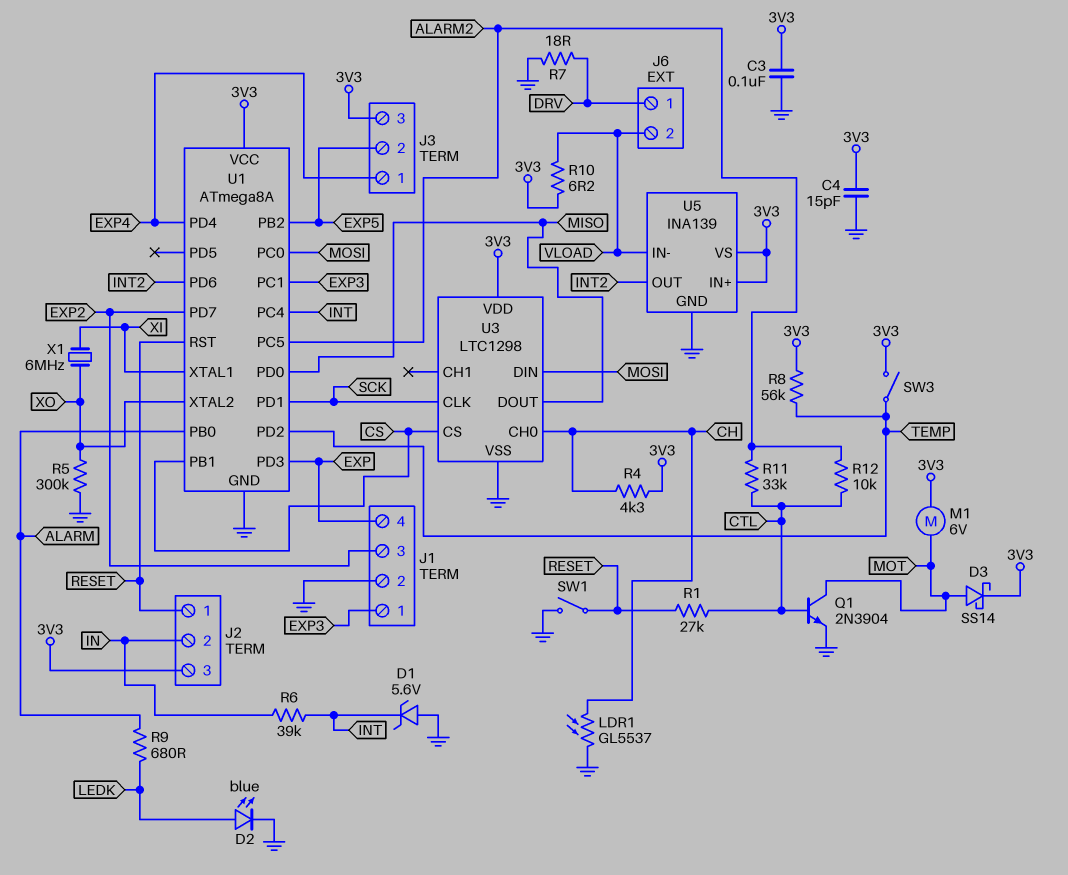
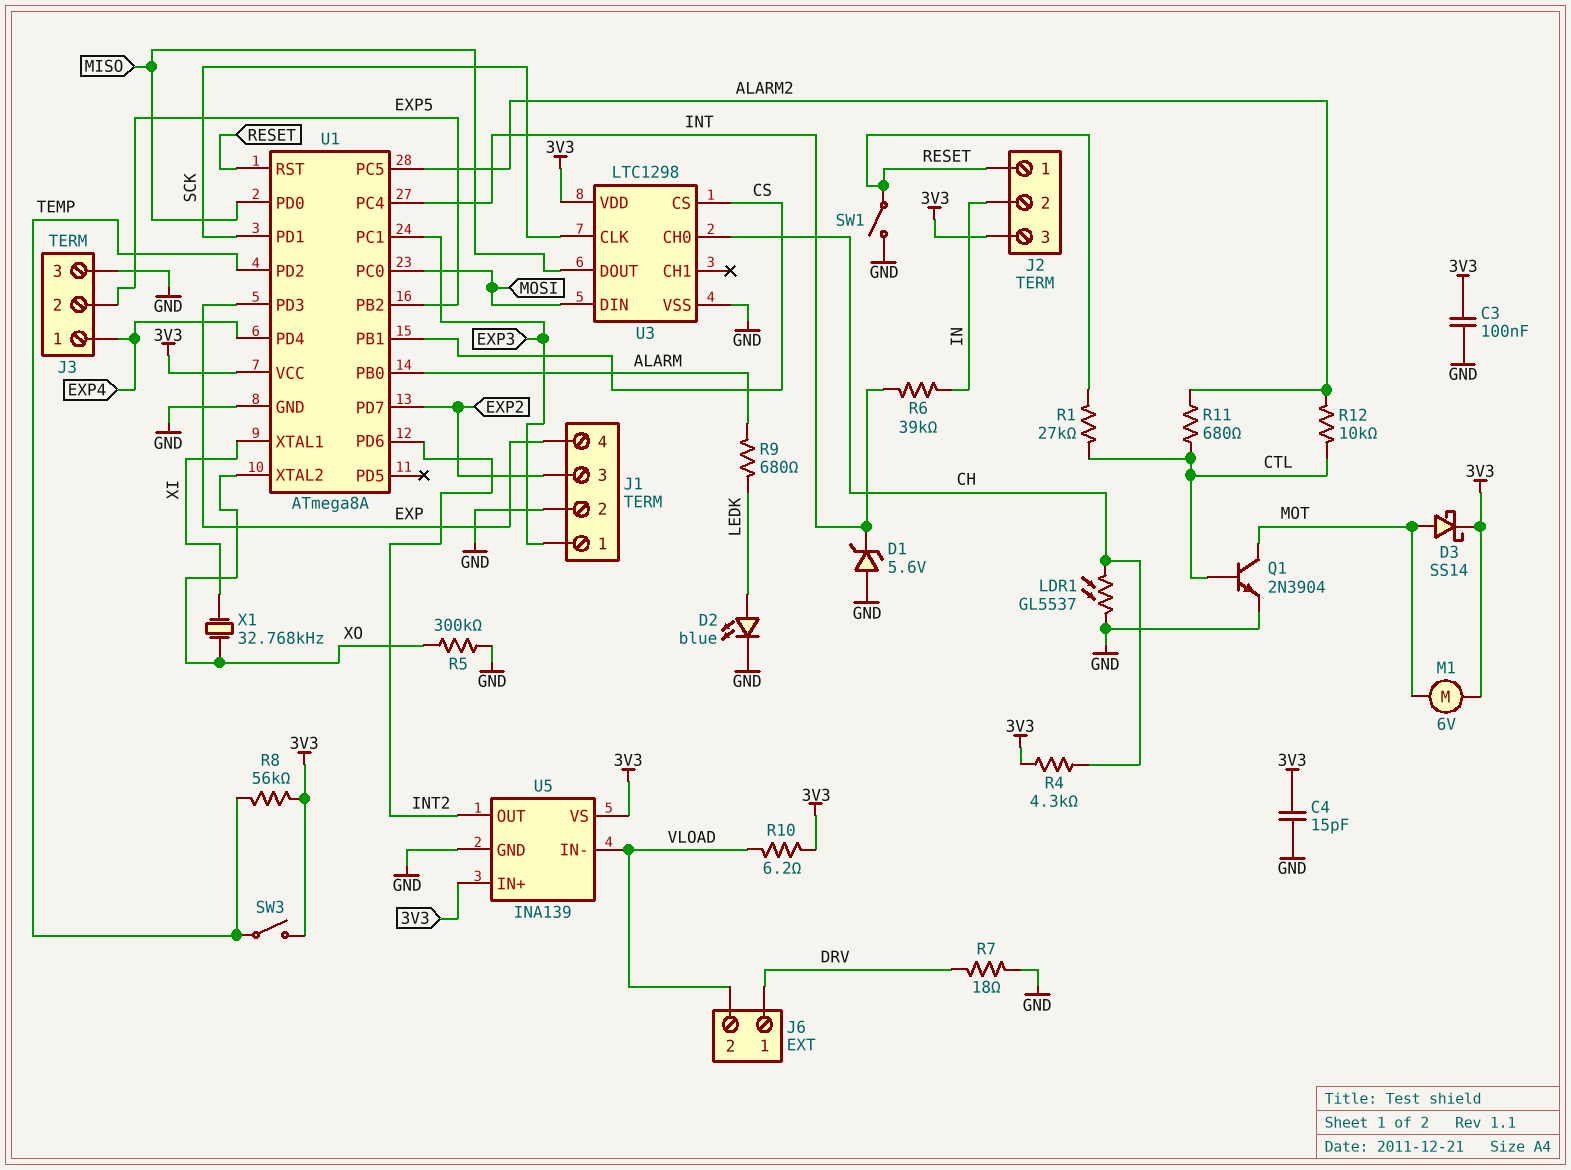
J3 pin 3: 3V3 -> GND
R11: 33k (ALARM2, CTL) -> 680 (ALARM2, CTL)
X1: 6MHz (XI, XO) -> 32.768kHz (XI, XO)

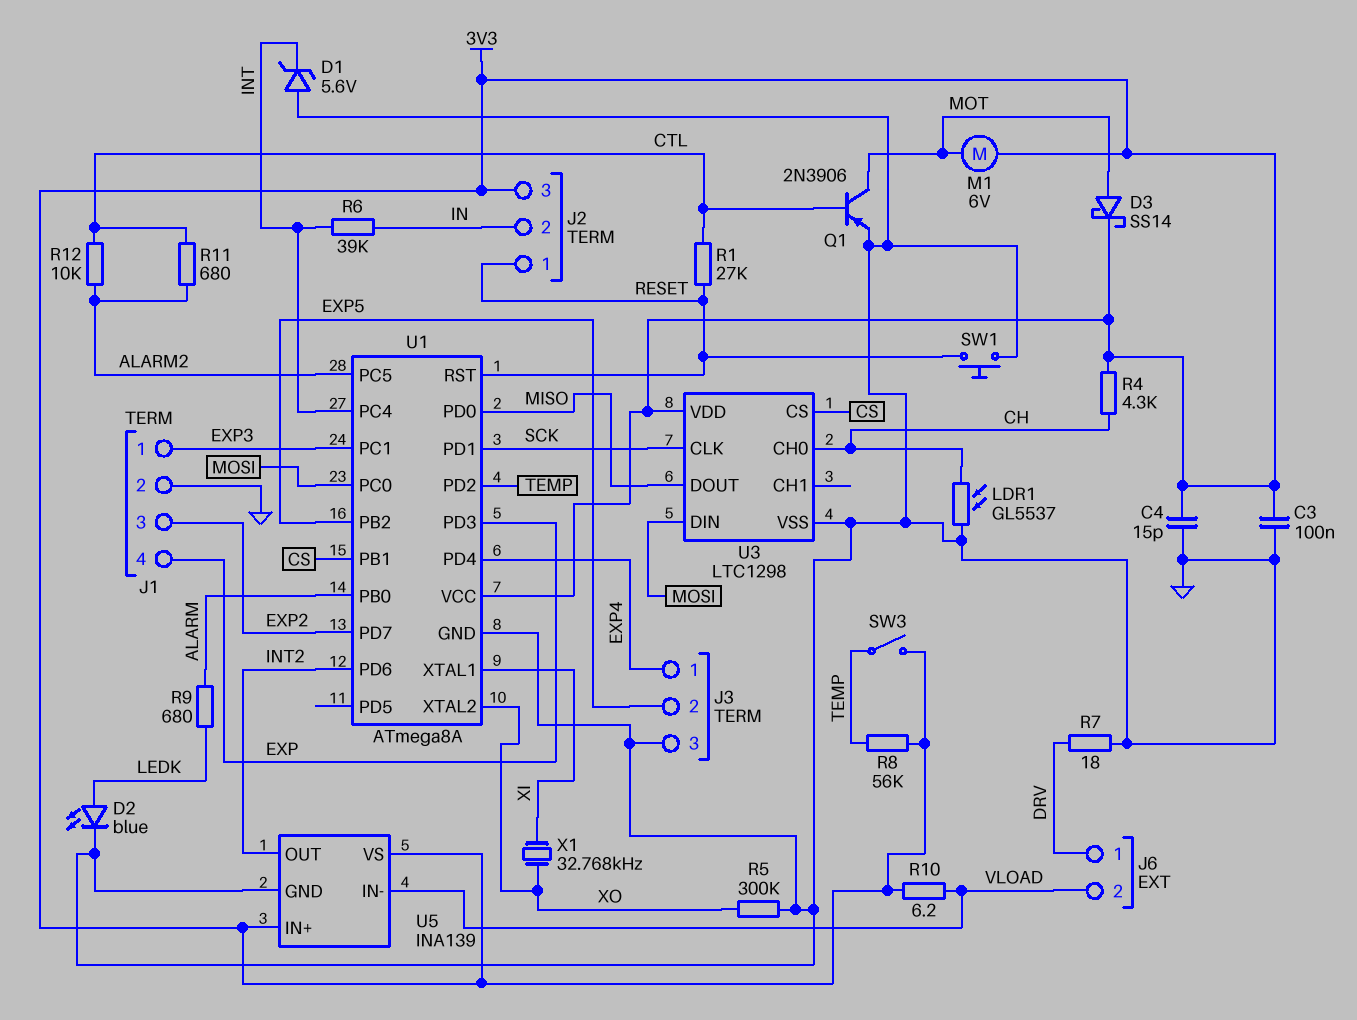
Q1: NPN 2N3904 (B CTL, C MOT, E GND) -> PNP 2N3906 (B CTL, C MOT, E GND)
SW1: switch (GND, RESET) -> button (GND, RESET)

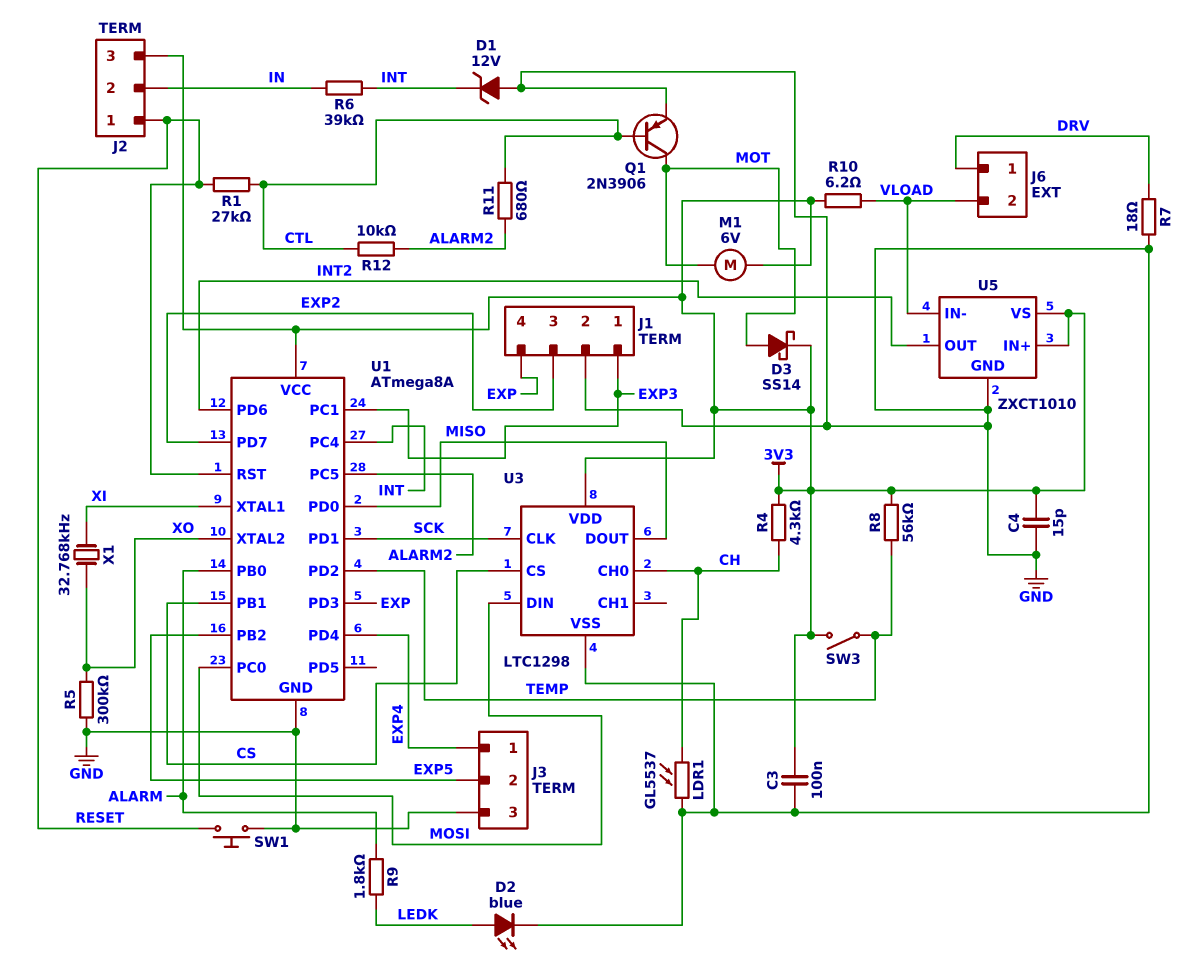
D1: zener 5.6V (A GND, K INT) -> zener 12V (A GND, K INT)
R9: 680 (ALARM, LEDK) -> 1.8k (ALARM, LEDK)
U5: INA139 -> ZXCT1010

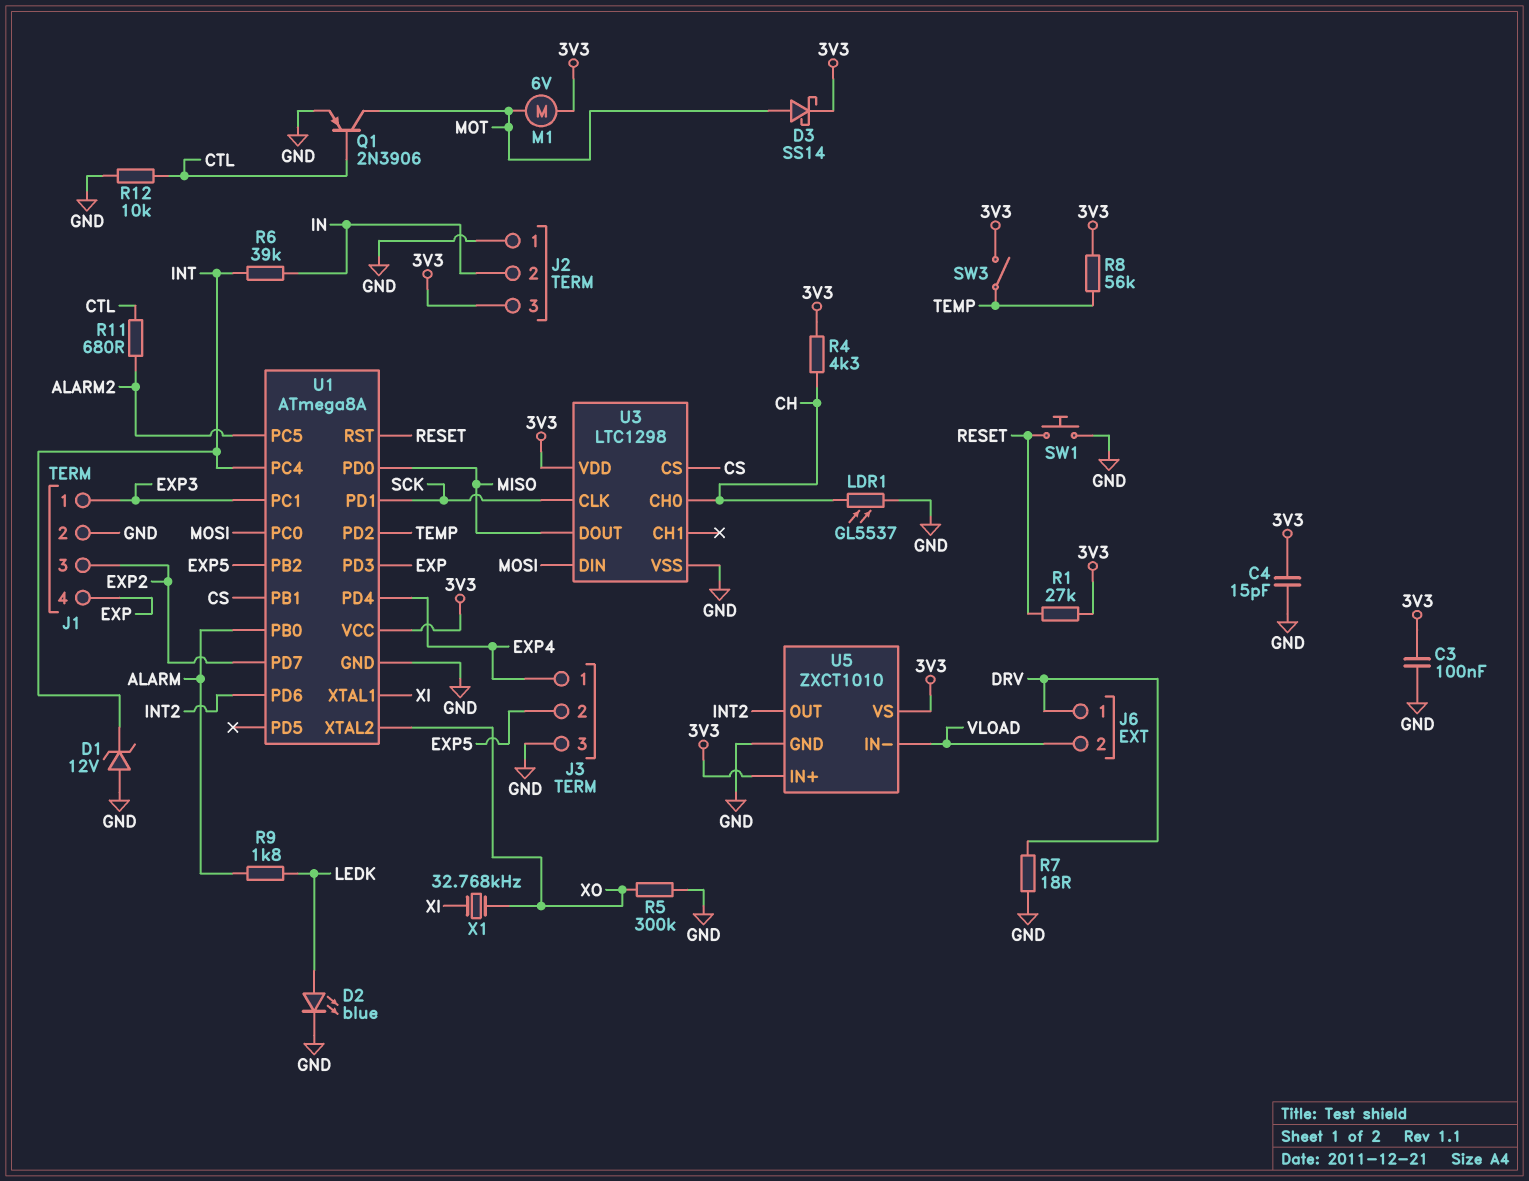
J2 pin 1: RESET -> GND
R1: 27k (CTL, RESET) -> 27k (3V3, RESET)
R10: 6.2 (3V3, VLOAD) -> none
R12: 10k (ALARM2, CTL) -> 10k (CTL, GND)

